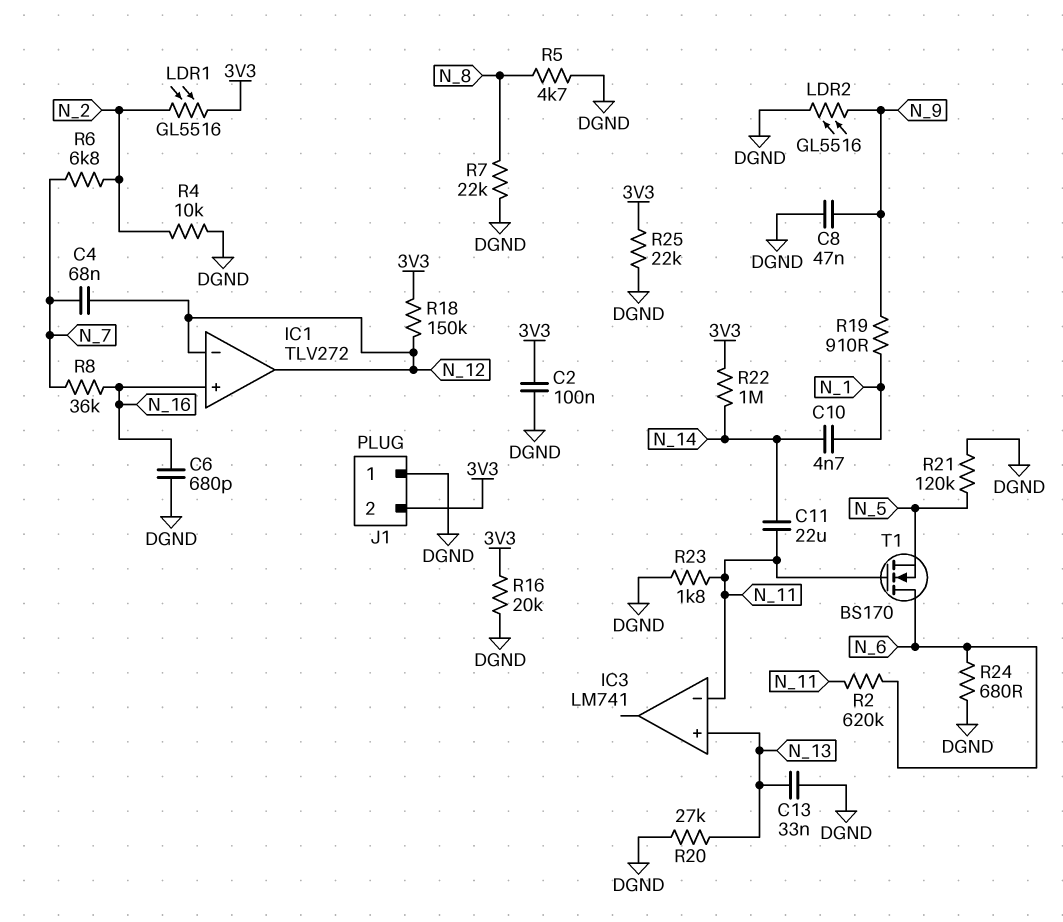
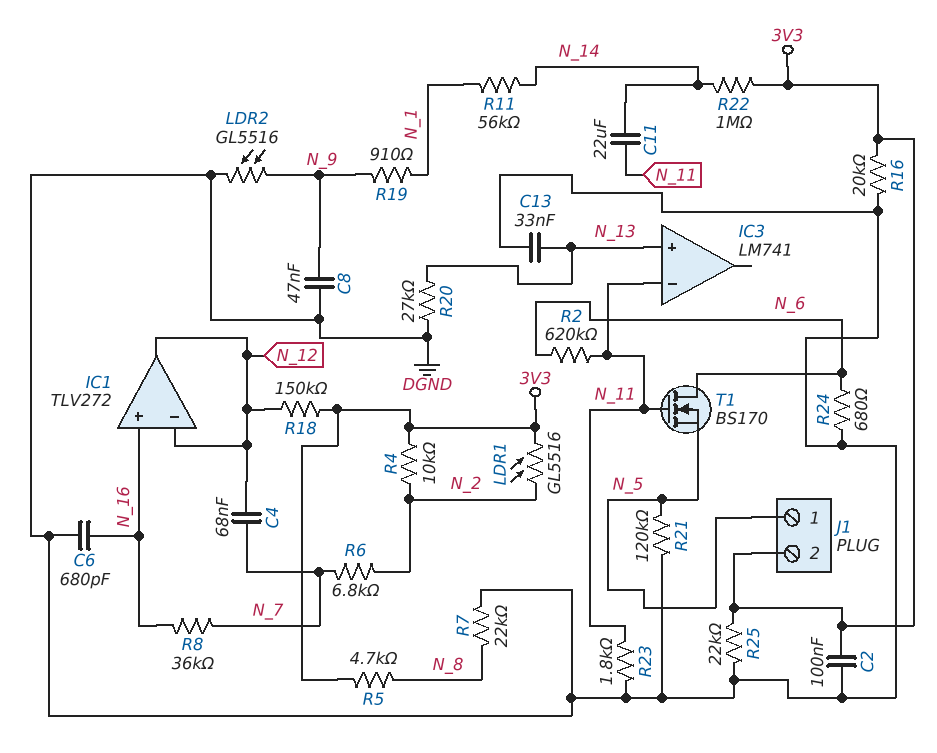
C10: 4.7nF (N_1, N_14) -> none
J1 pin 1: DGND -> N_5
R4: 10k (DGND, N_2) -> 10k (3V3, N_2)
R5: 4.7k (DGND, N_8) -> 4.7k (3V3, N_8)
R11: none -> 56k (N_1, N_14)

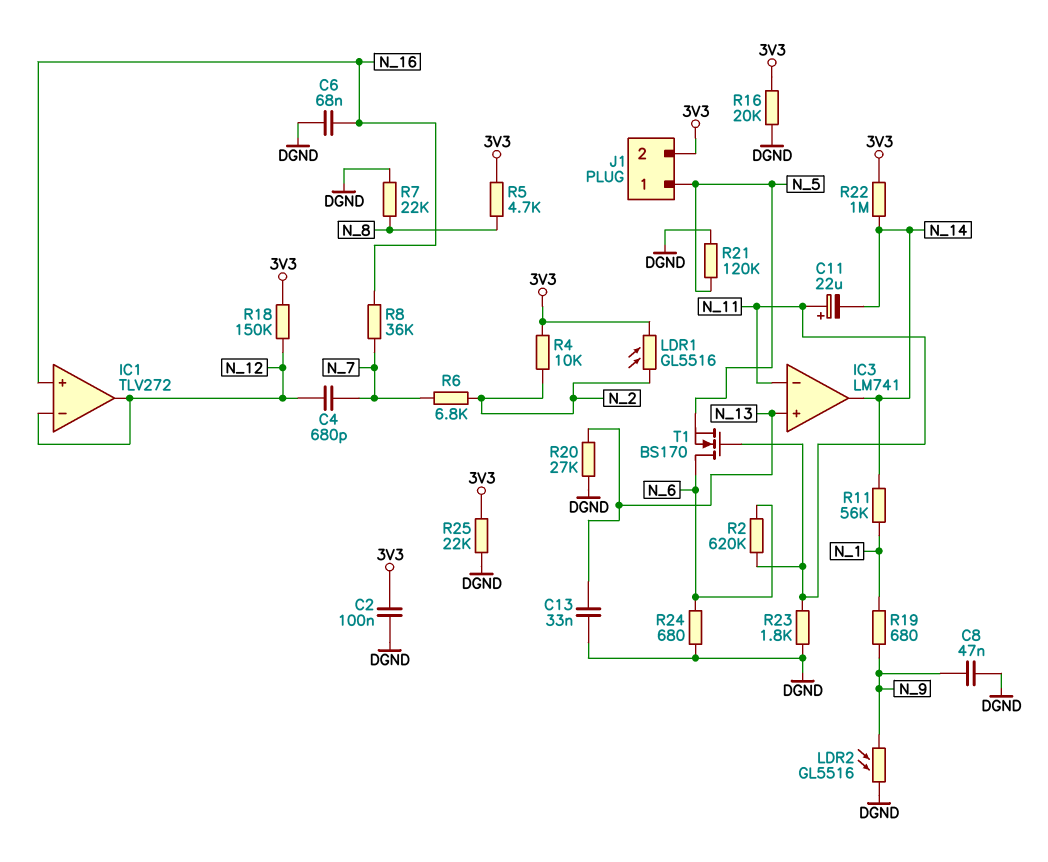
C4: 68nF (N_7, N_12) -> 680pF (N_7, N_12)
C6: 680pF (DGND, N_16) -> 68nF (DGND, N_16)
C11: 22uF (N_11, N_14) -> 22uF (plus N_11, minus N_14)
IC3 pin out: none -> N_14
R19: 910 (N_1, N_9) -> 680 (N_1, N_9)

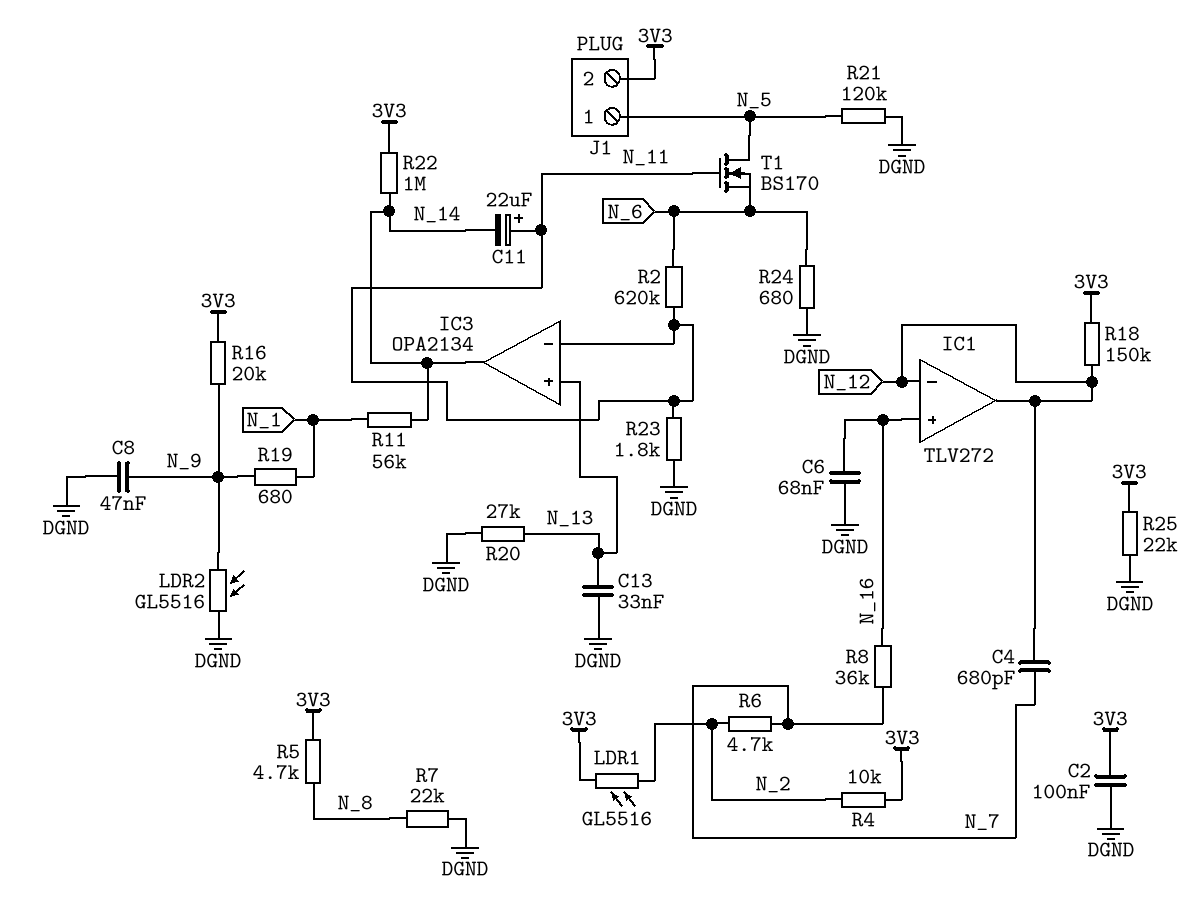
IC3: LM741 -> OPA2134
R6: 6.8k (N_2, N_7) -> 4.7k (N_2, N_7)
R16: 20k (3V3, DGND) -> 20k (3V3, N_9)
T1: NMOS BS170 (G N_11, D N_6, S N_5) -> NMOS BS170 (G N_11, D N_5, S N_6)

